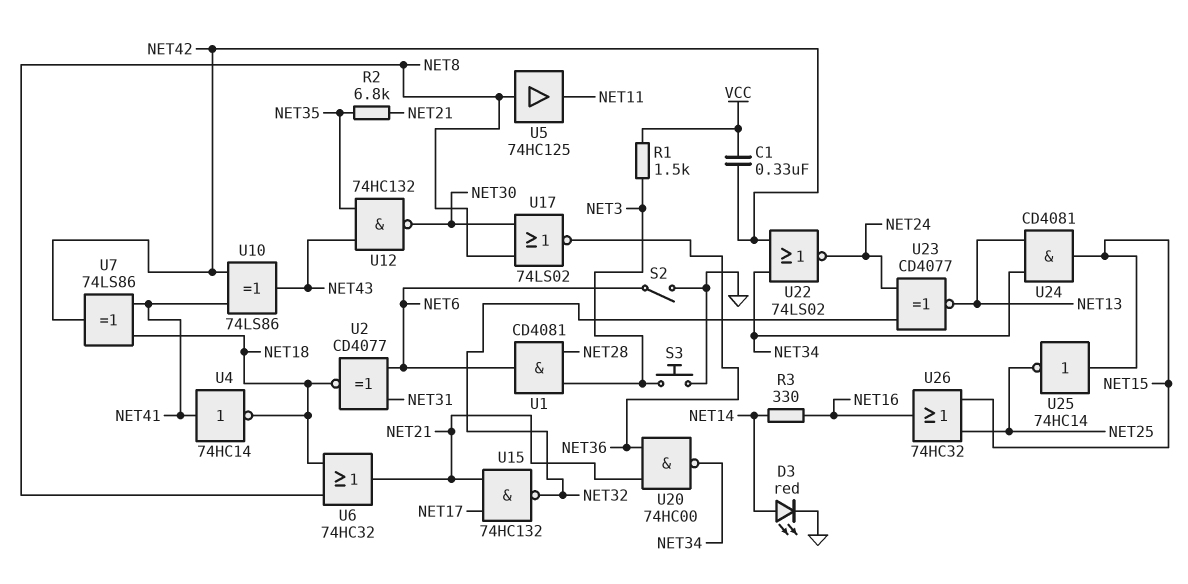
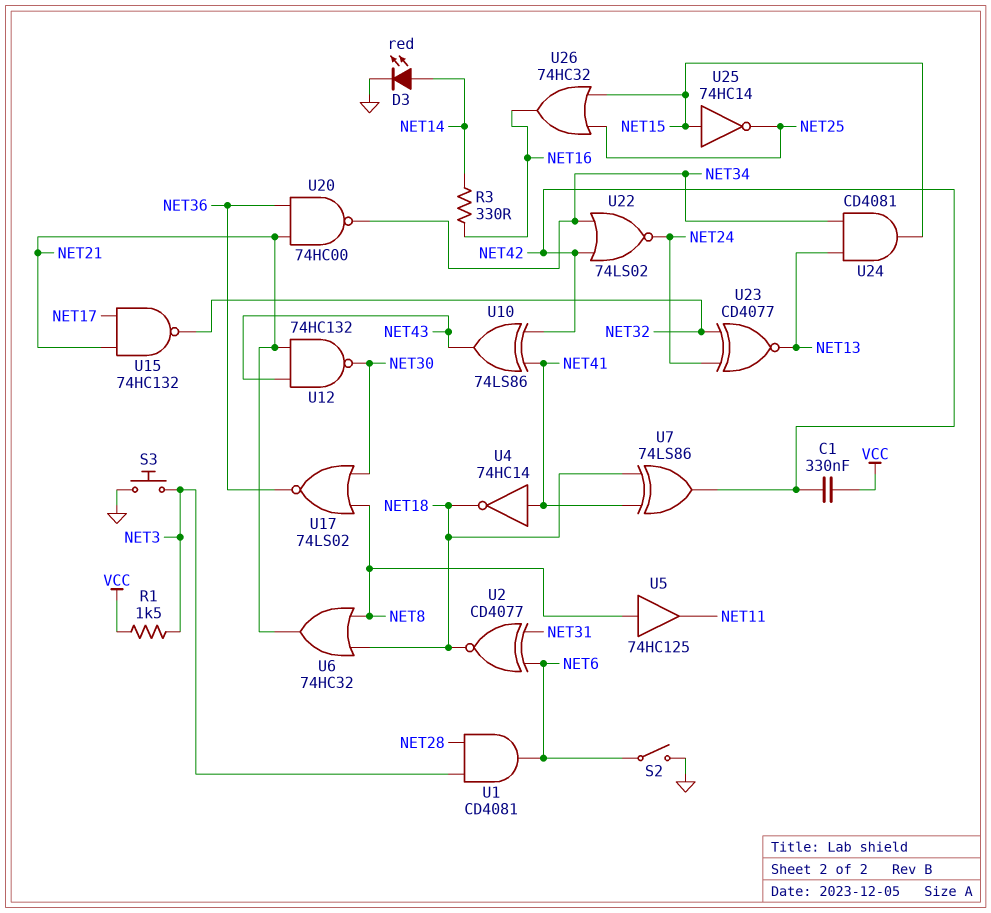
R2: 6.8k (NET21, NET35) -> none
U12: NAND 74HC132 (in NET35, in NET43, out NET30) -> NAND 74HC132 (in NET21, in NET43, out NET30)

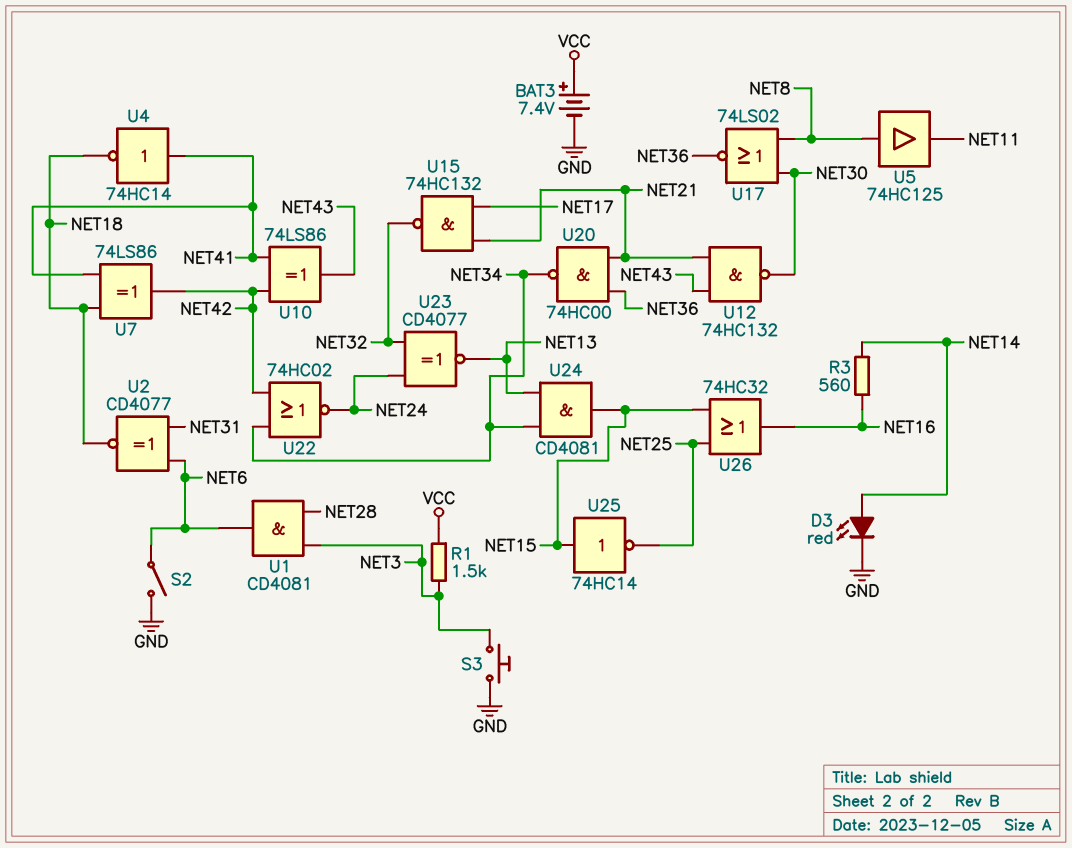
BAT3: none -> 7.4V (plus VCC, minus GND)
C1: 330nF (NET42, VCC) -> none
R3: 330 (NET14, NET16) -> 560 (NET14, NET16)
U6: OR 74HC32 (in NET8, in NET18, out NET21) -> none
U22: NOR 74LS02 (in NET34, in NET42, out NET24) -> NOR 74HC02 (in NET34, in NET42, out NET24)

